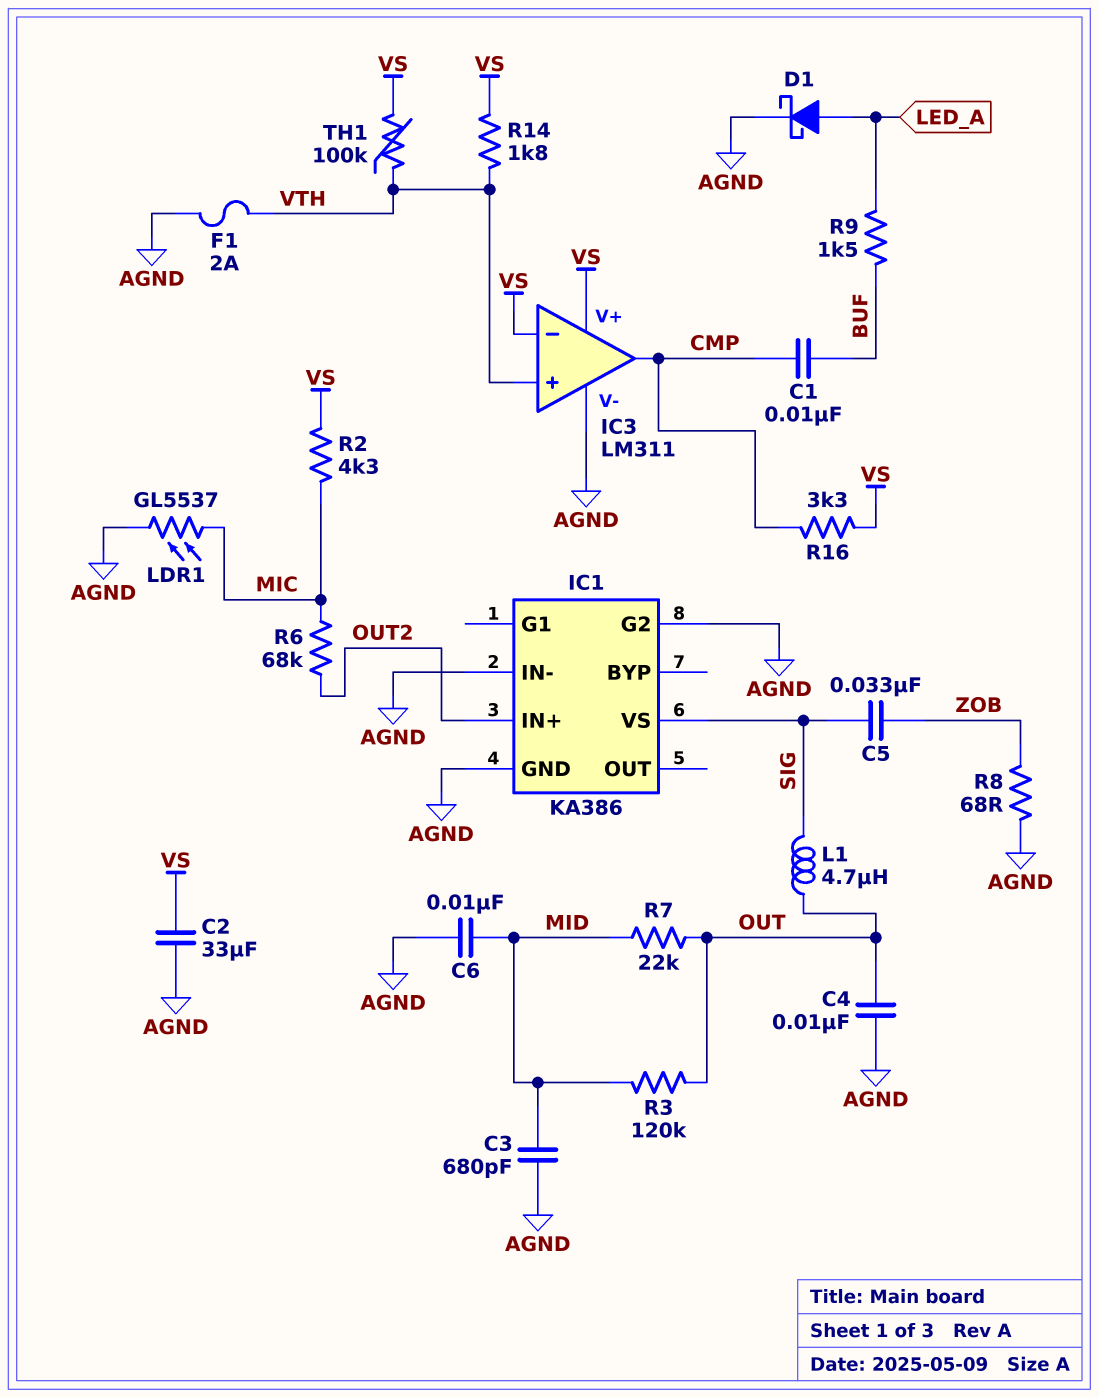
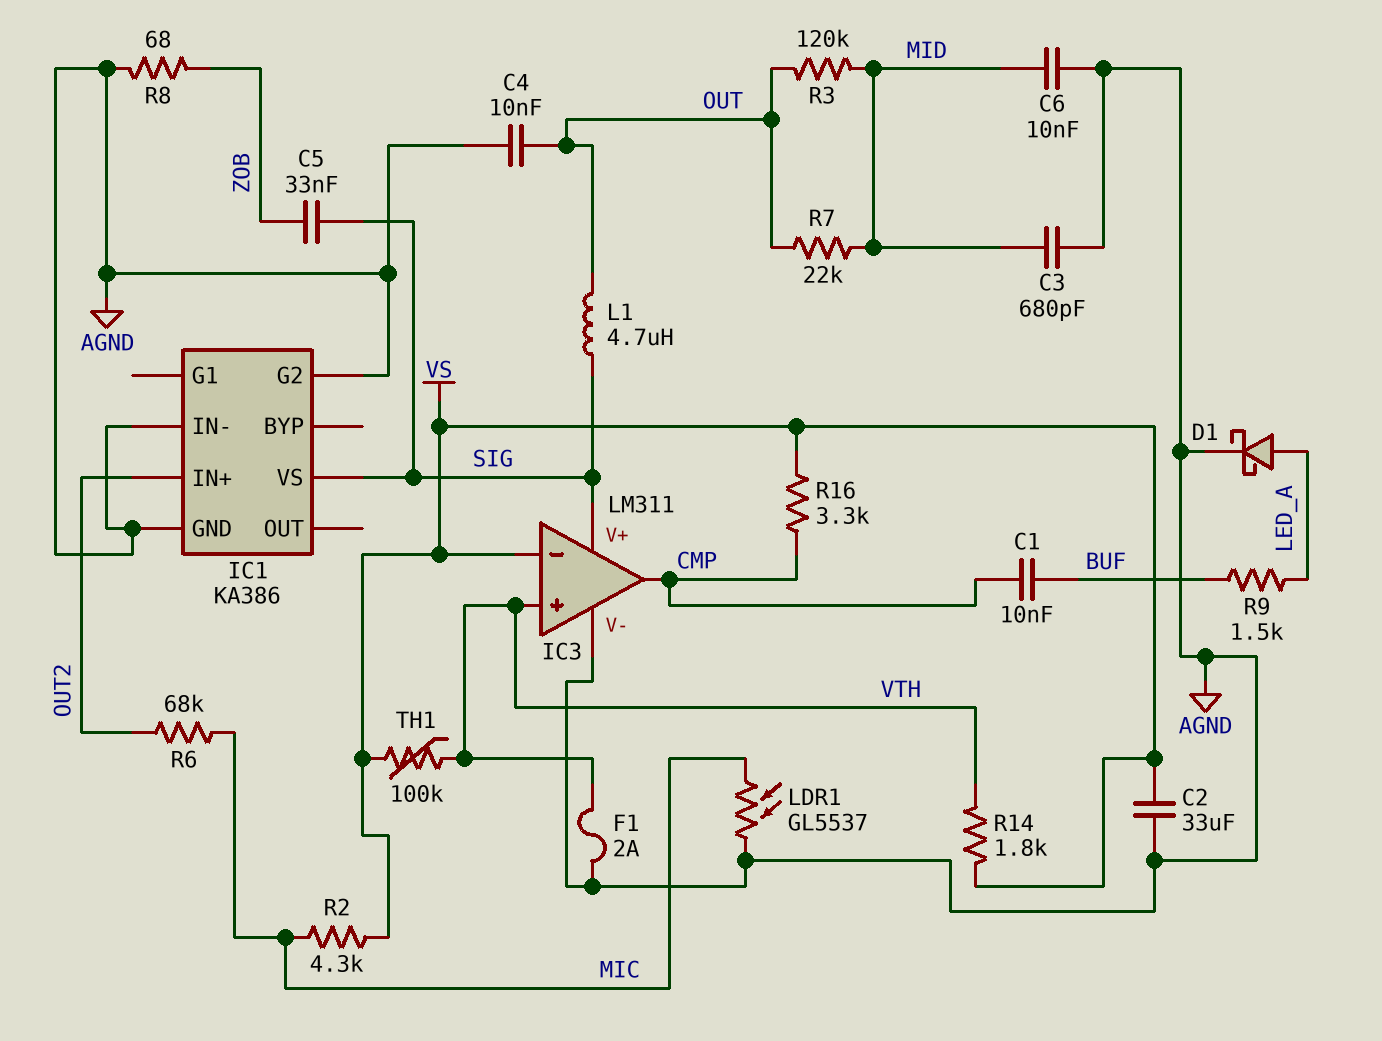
IC3 pin V+: VS -> SIG

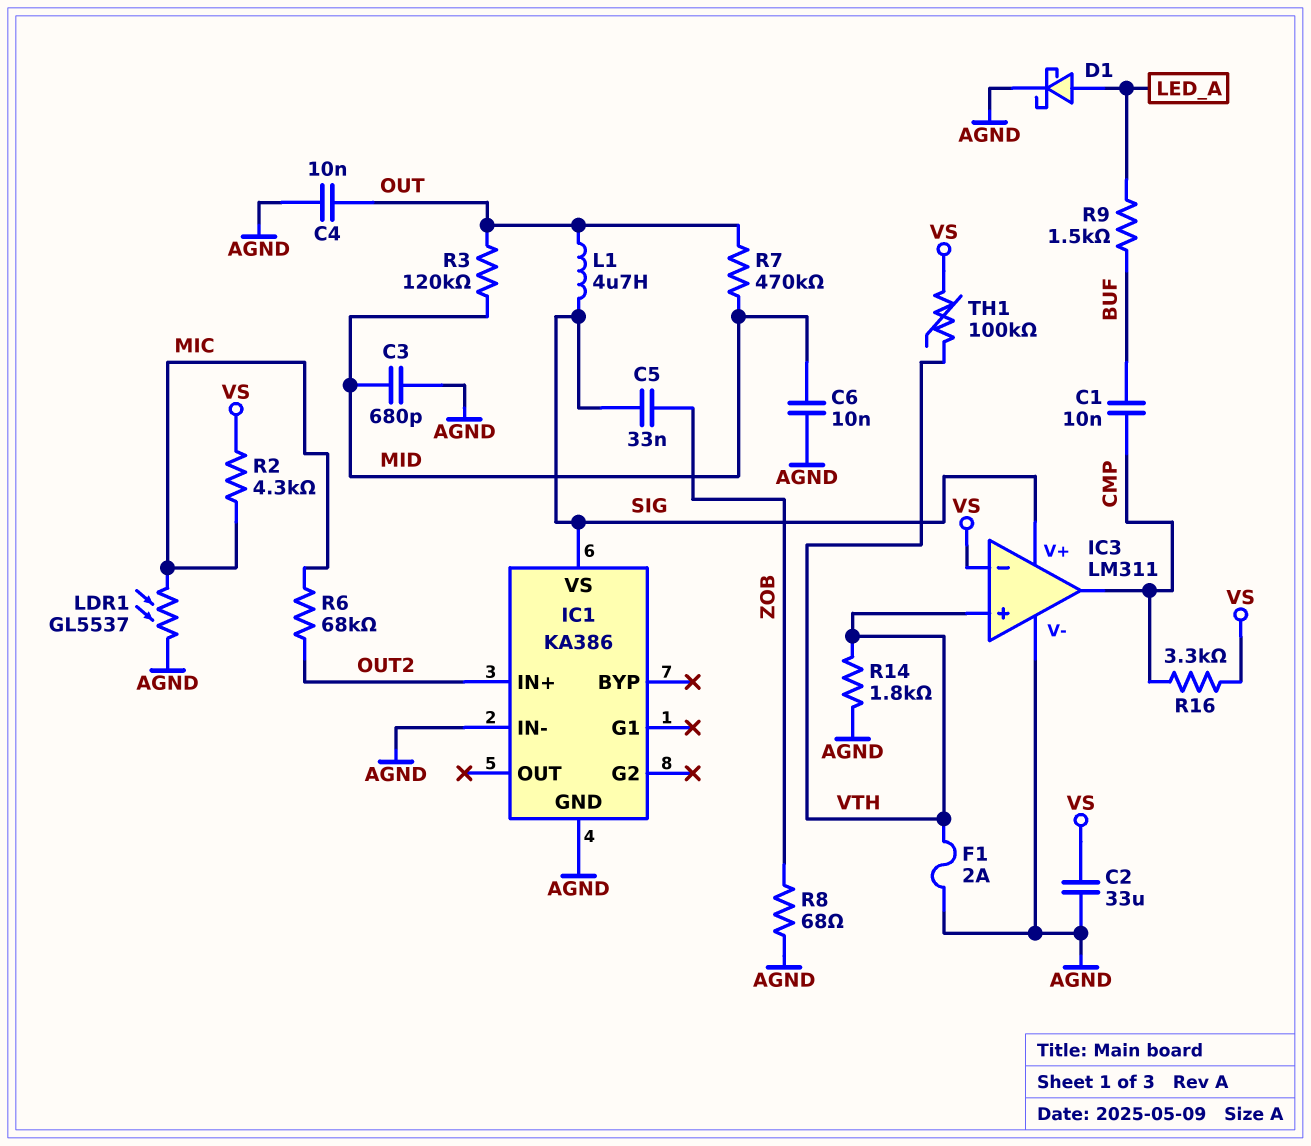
IC1 pin G2: AGND -> none
R7: 22k (MID, OUT) -> 470k (MID, OUT)
R14: 1.8k (VS, VTH) -> 1.8k (AGND, VTH)

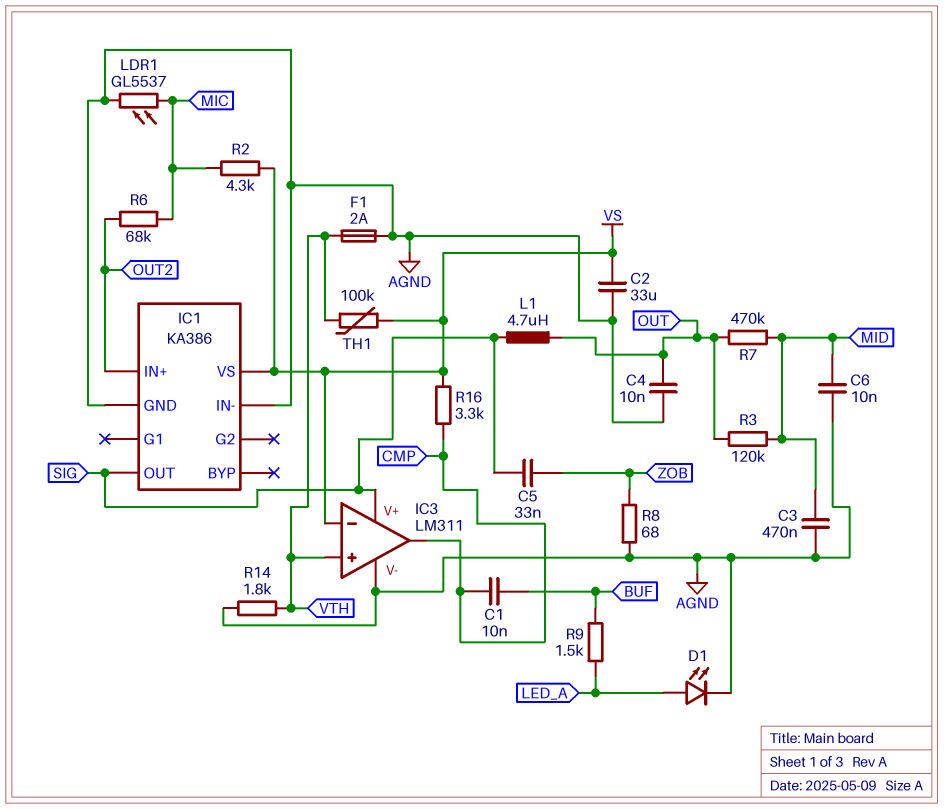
C3: 680pF (AGND, MID) -> 470nF (AGND, MID)
D1: schottky (A LED_A, K AGND) -> LED (A LED_A, K AGND)
IC1 pin OUT: none -> SIG
IC1 pin VS: SIG -> VS

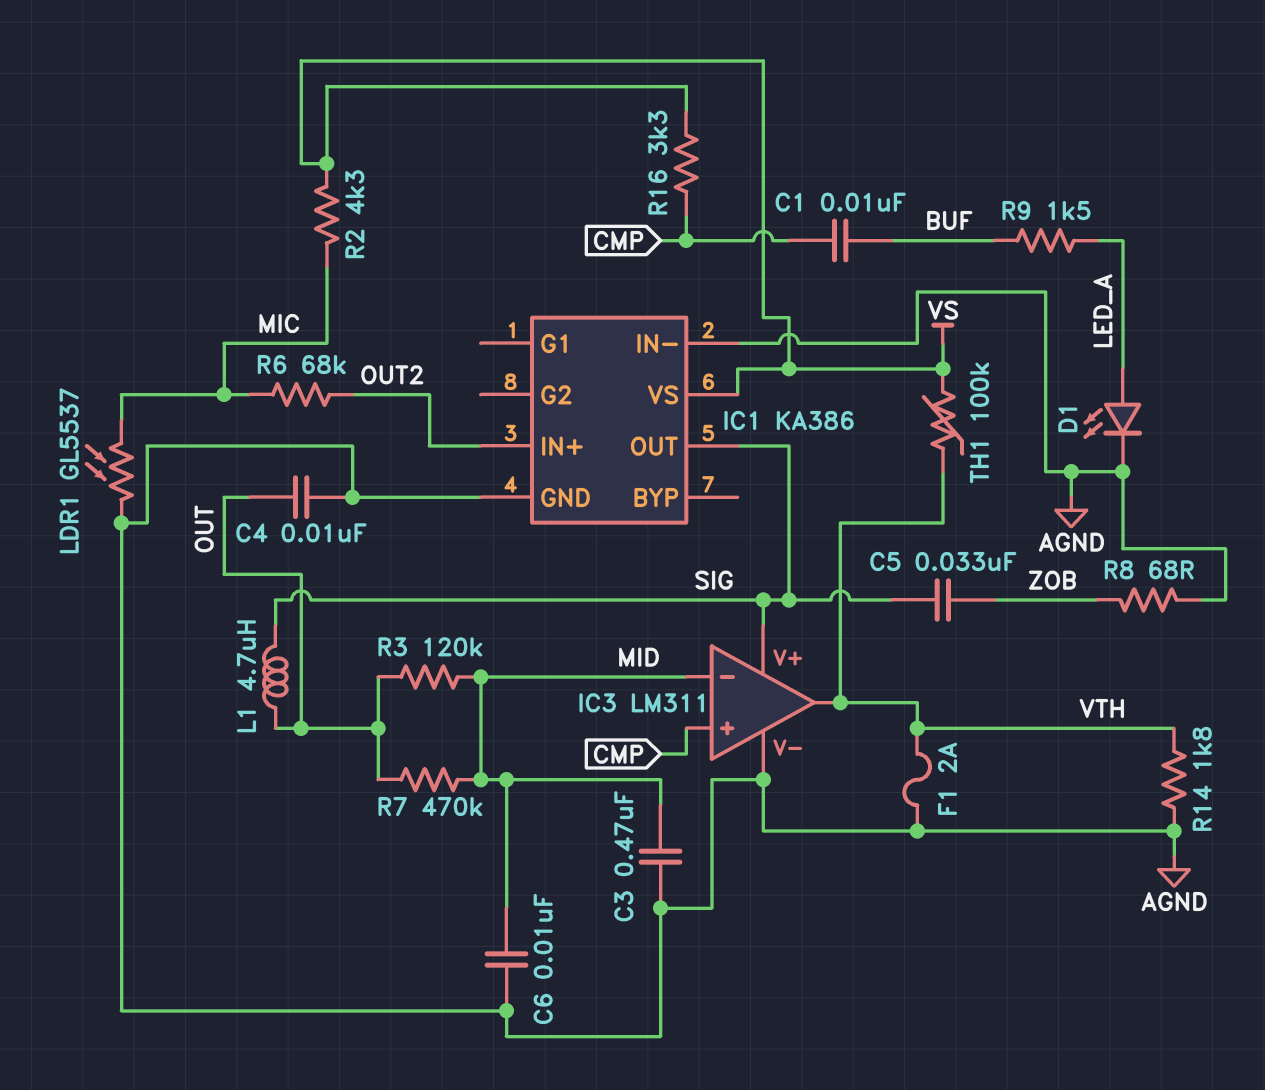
C2: 33uF (AGND, VS) -> none
IC3 pin in+: VTH -> CMP
IC3 pin in-: VS -> MID
IC3 pin out: CMP -> VTH

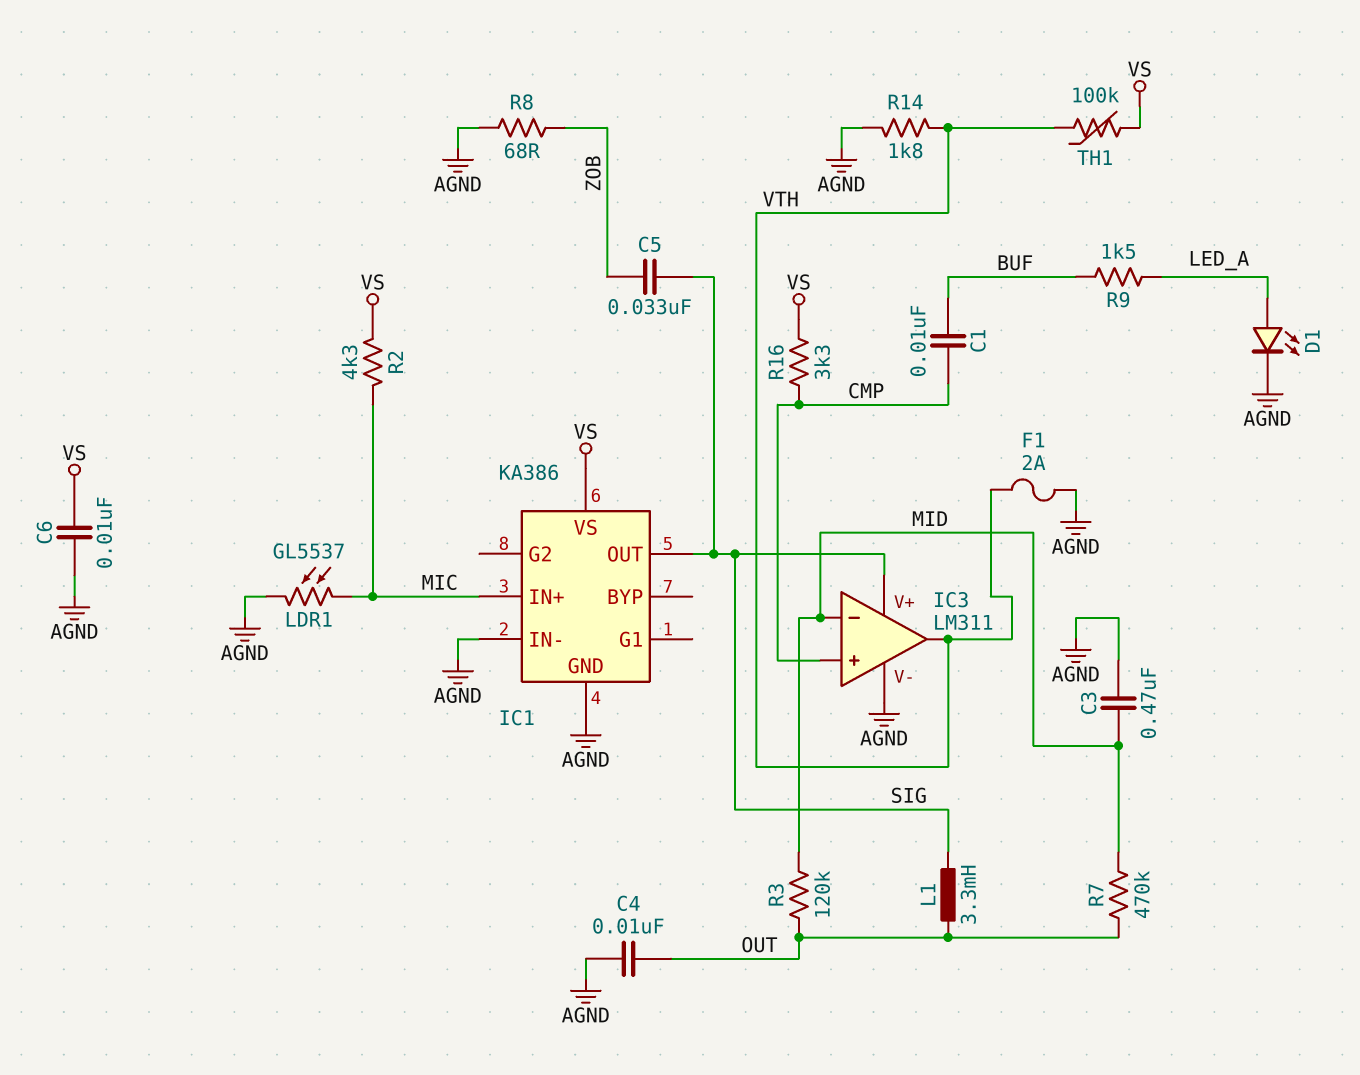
C6: 10nF (AGND, MID) -> 10nF (AGND, VS)
IC1 pin IN+: OUT2 -> MIC
L1: 4.7uH (OUT, SIG) -> 3.3mH (OUT, SIG)
R6: 68k (MIC, OUT2) -> none

